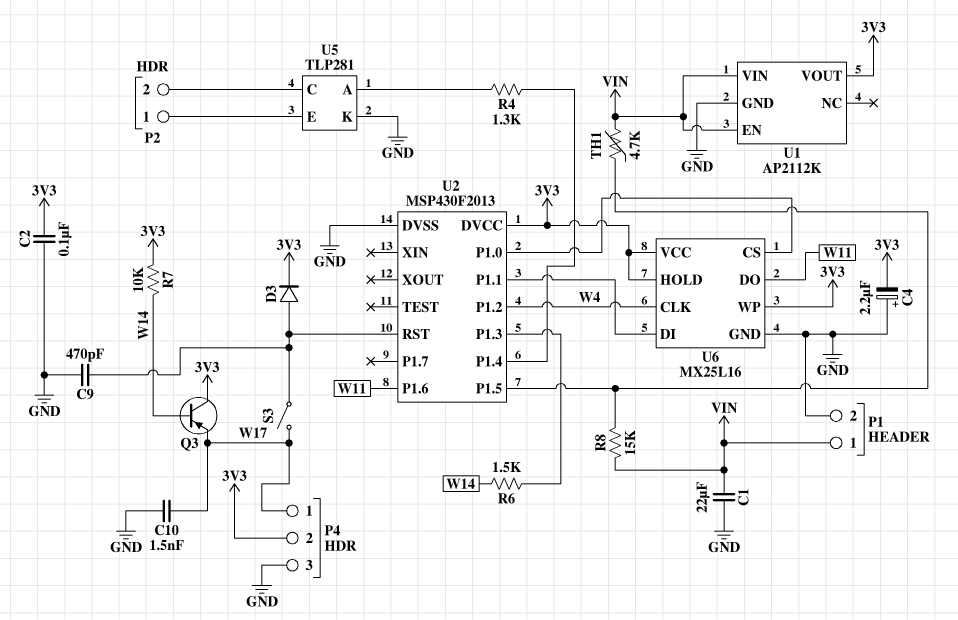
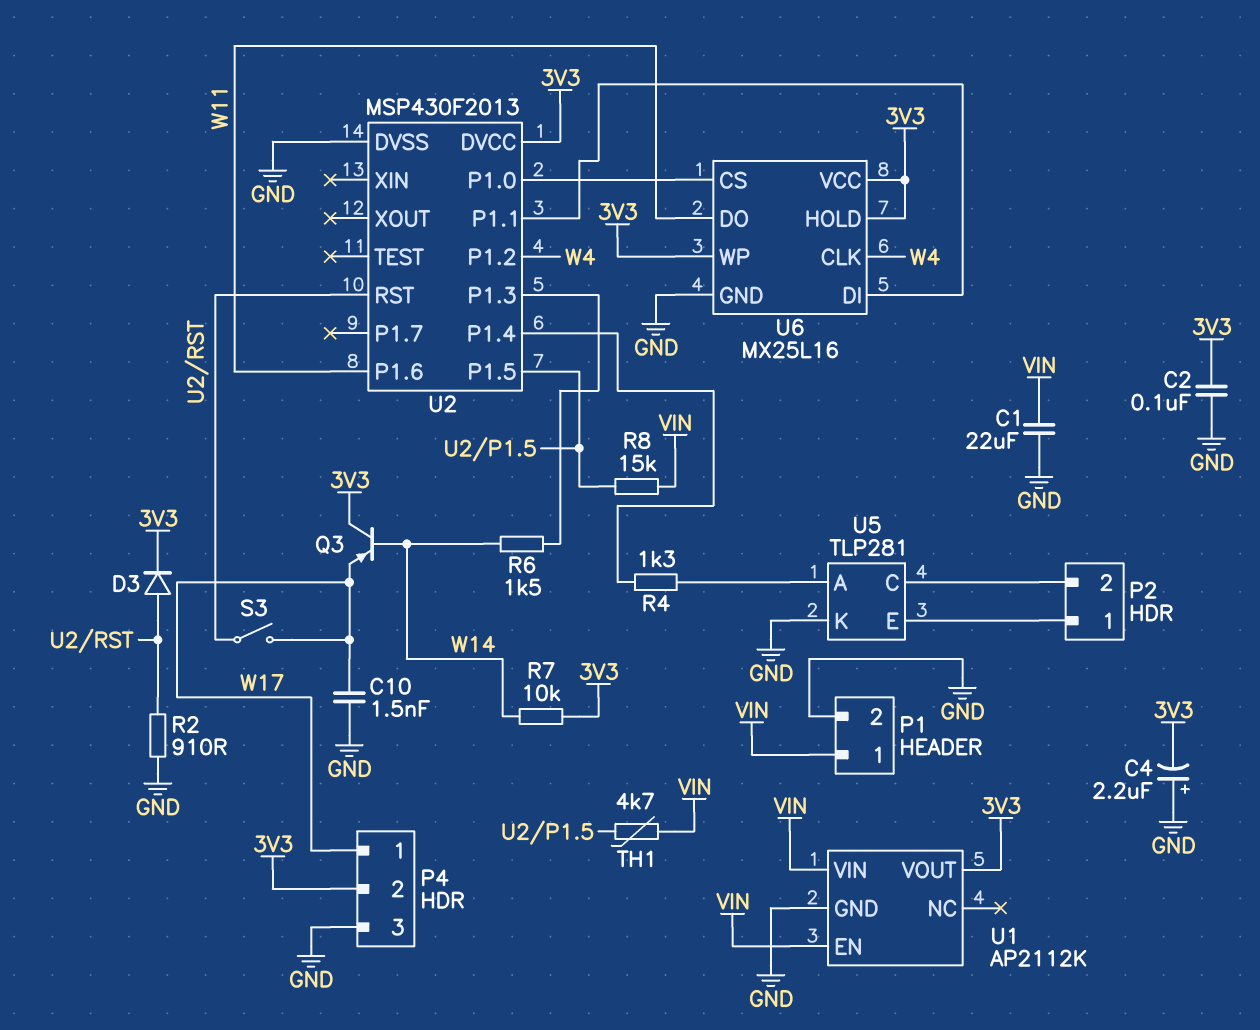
C9: 470pF (GND, U2/RST) -> none
R2: none -> 910 (GND, U2/RST)

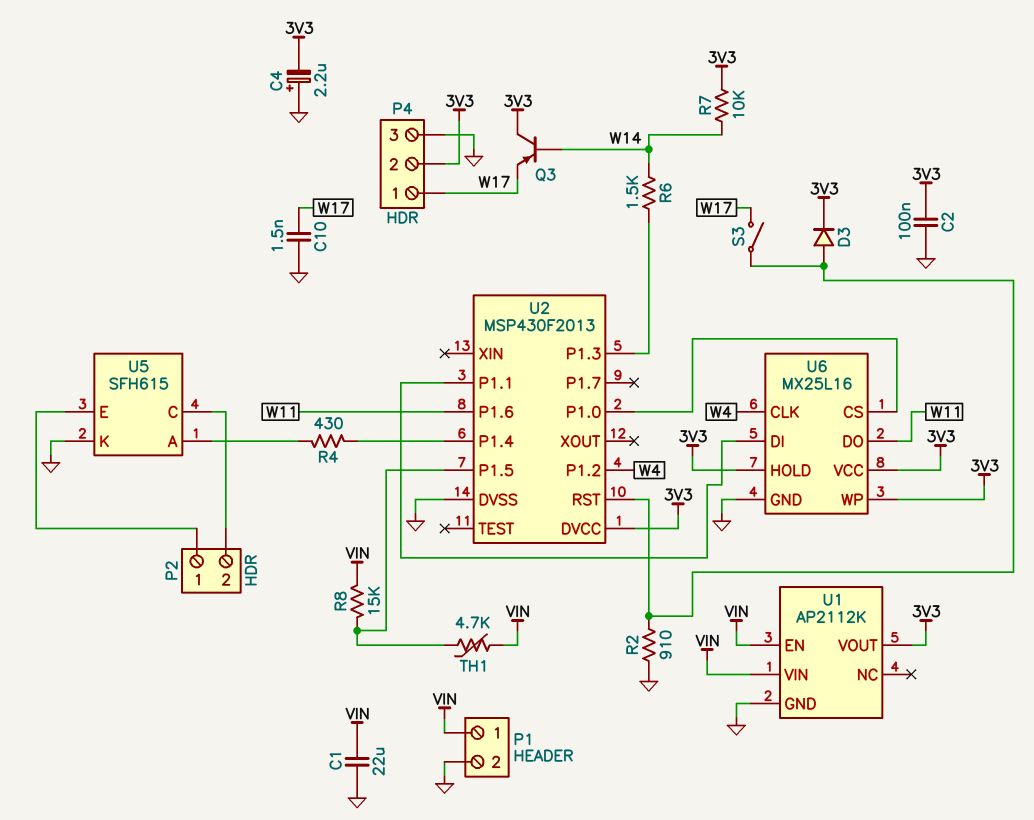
R4: 1.3k (U2/P1.4, U5/A) -> 430 (U2/P1.4, U5/A)
U5: TLP281 -> SFH615

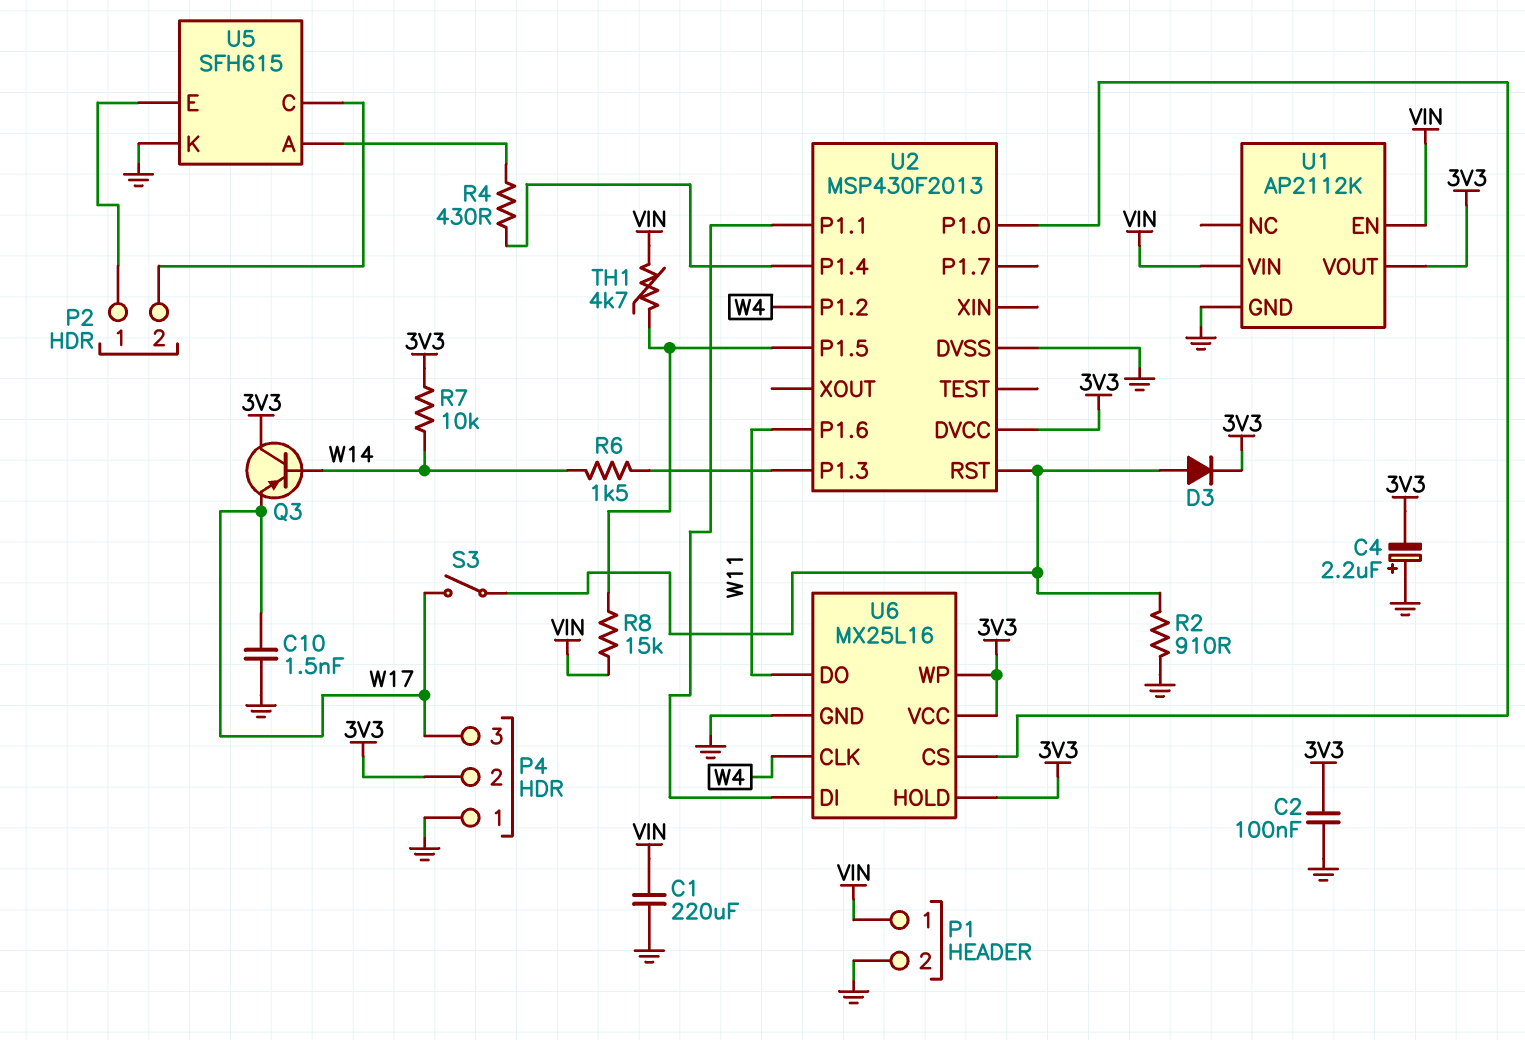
C1: 22uF (GND, VIN) -> 220uF (GND, VIN)
P4 pin 1: W17 -> GND
P4 pin 3: GND -> W17

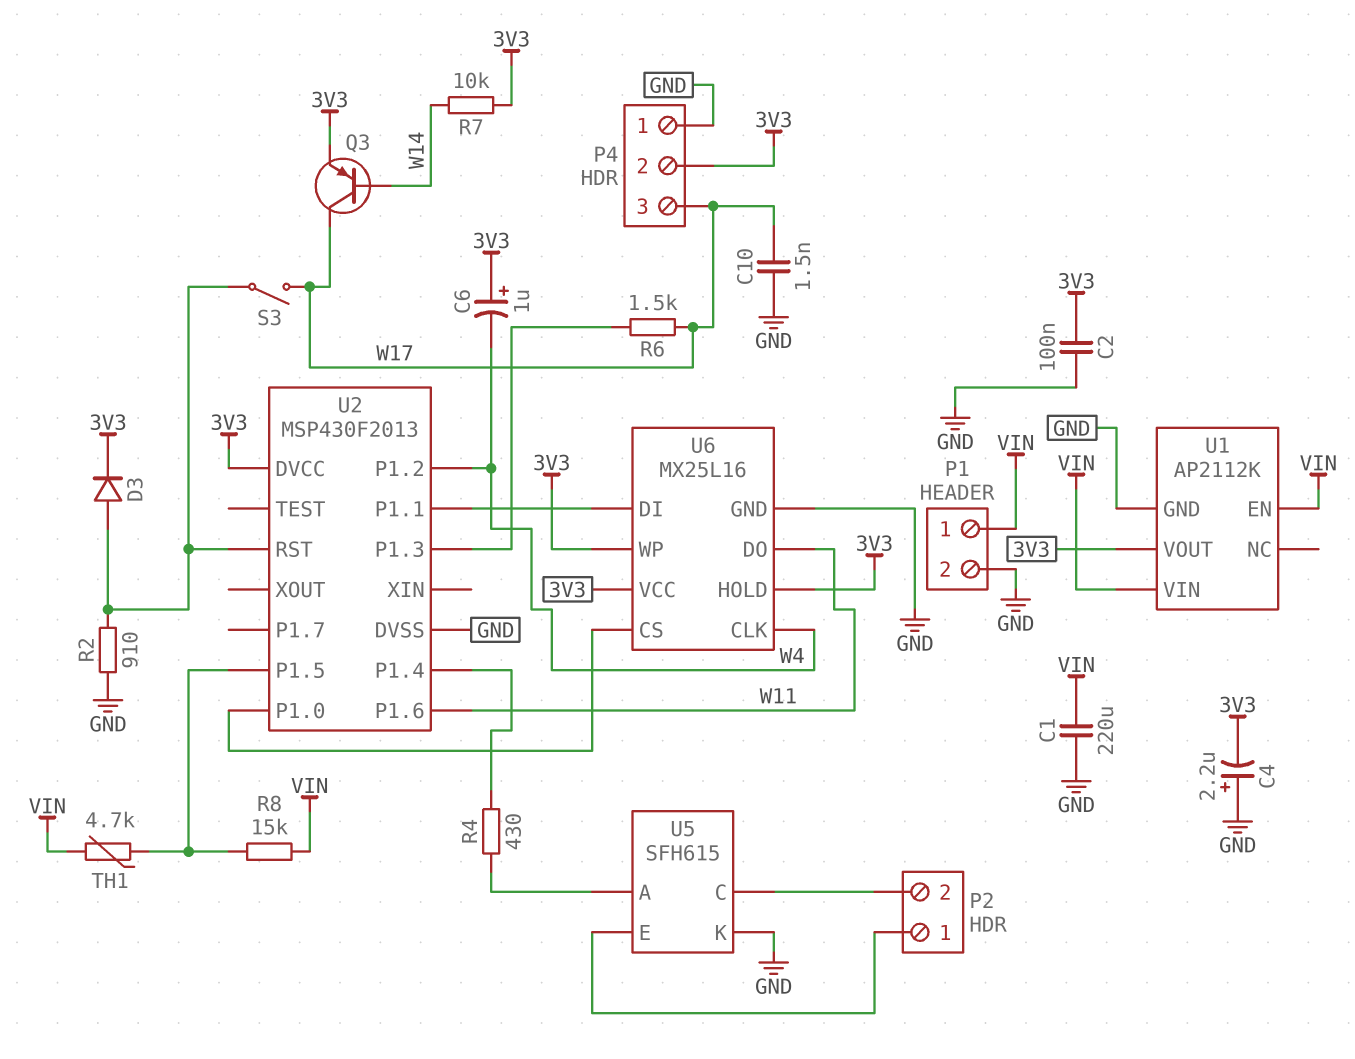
C6: none -> 1uF (plus 3V3, minus W4)
Q3: PNP (B W14, C 3V3, E W17) -> PNP (B W14, C W17, E 3V3)
R6: 1.5k (U2/P1.3, W14) -> 1.5k (U2/P1.3, W17)

